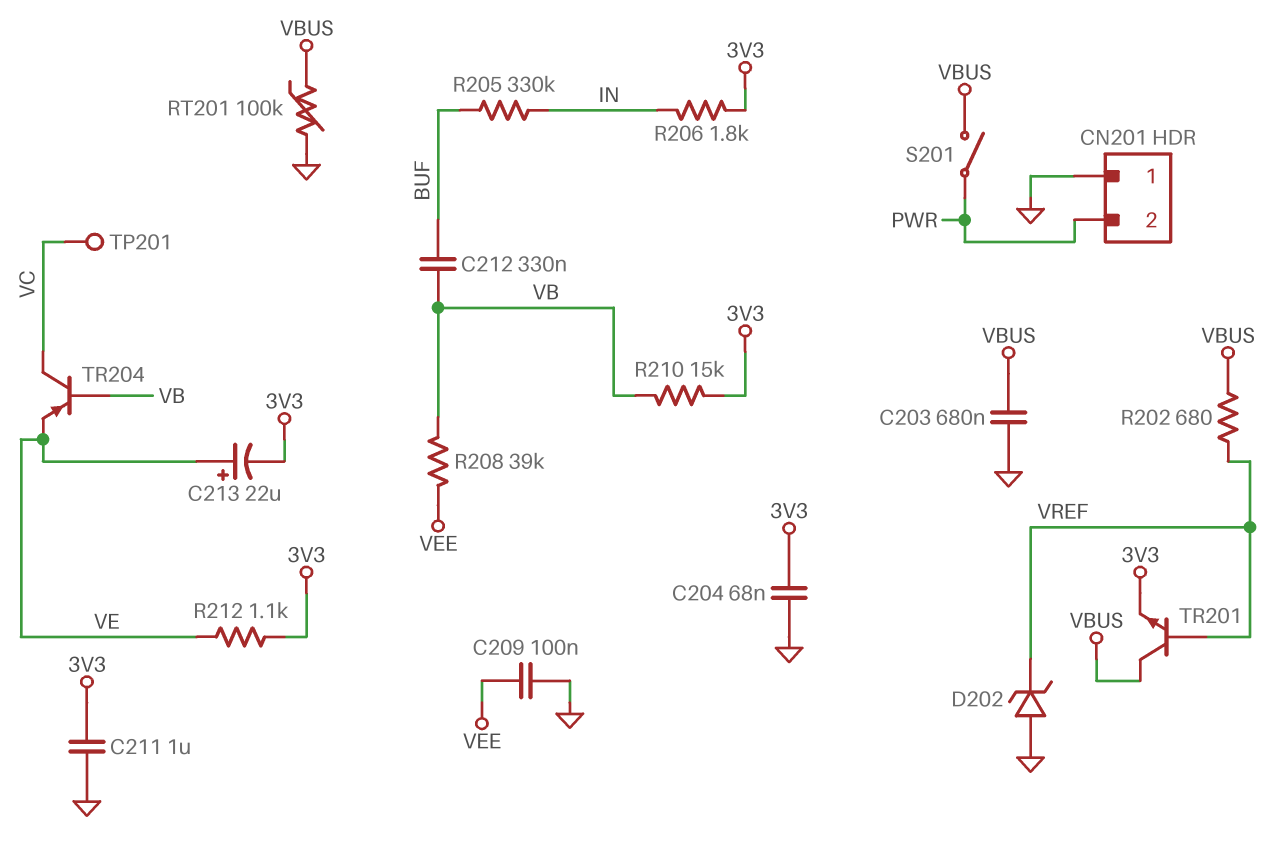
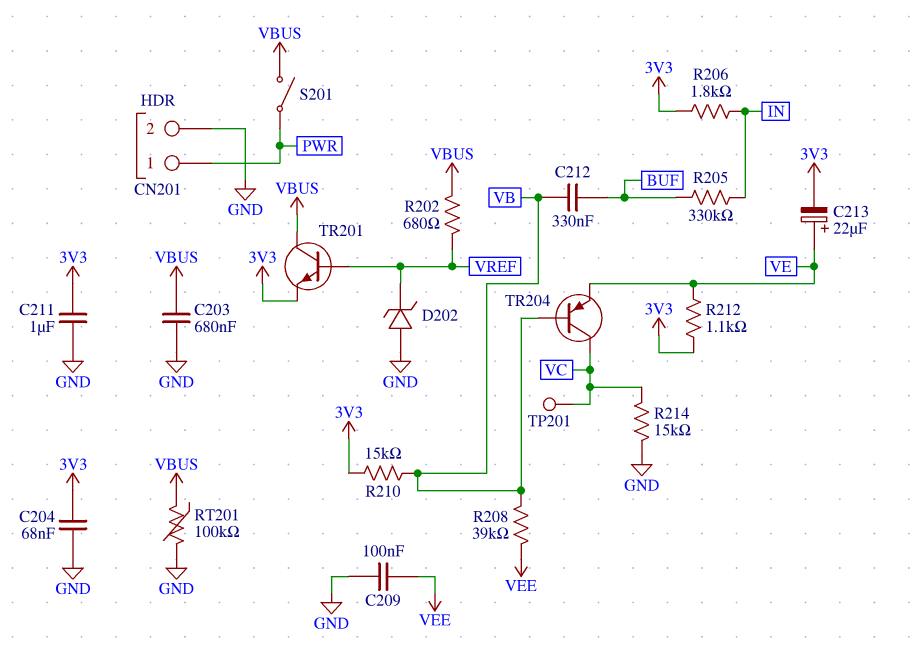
CN201 pin 1: GND -> PWR
CN201 pin 2: PWR -> GND
R214: none -> 15k (GND, VC)

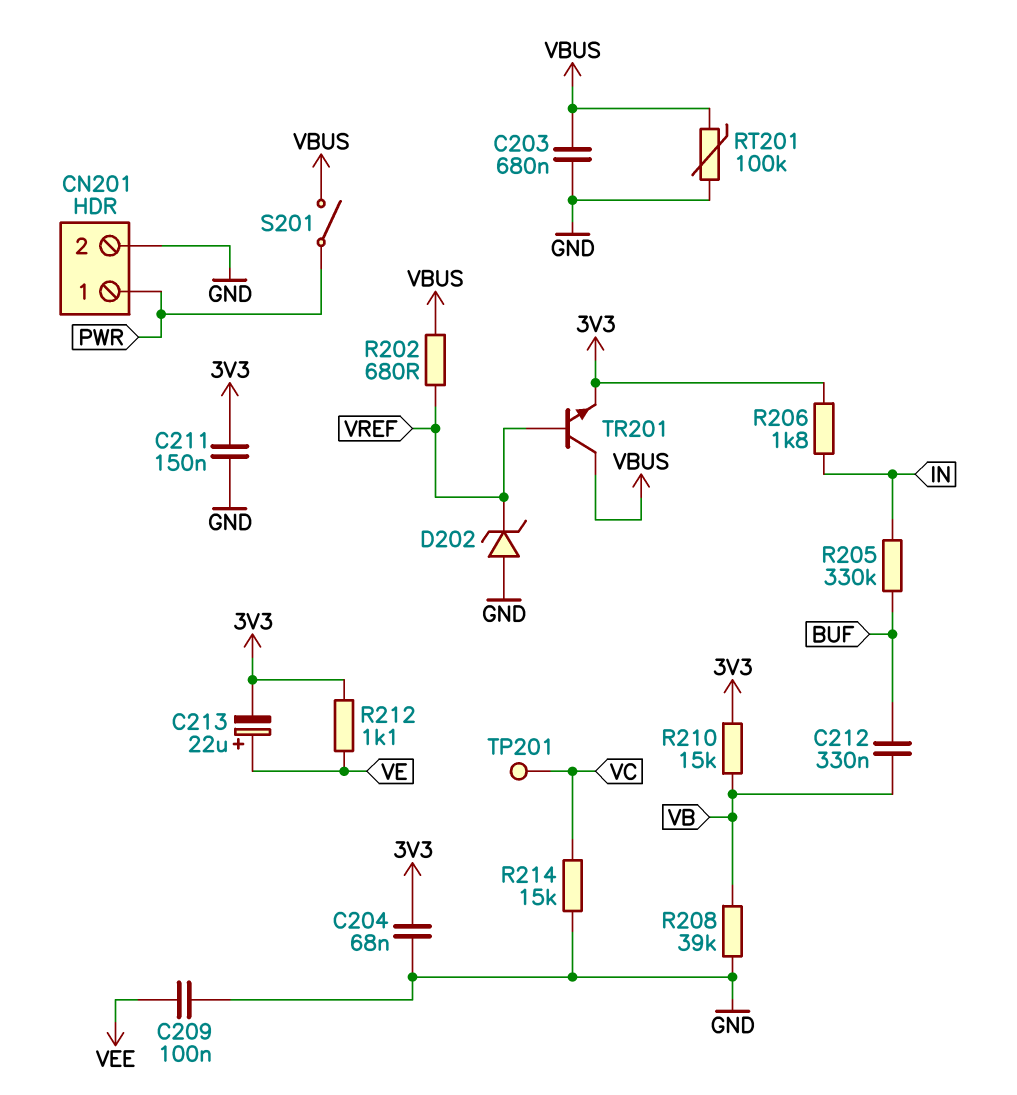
C211: 1uF (3V3, GND) -> 150nF (3V3, GND)
R208: 39k (VB, VEE) -> 39k (GND, VB)
TR204: PNP (B VB, C VC, E VE) -> none

